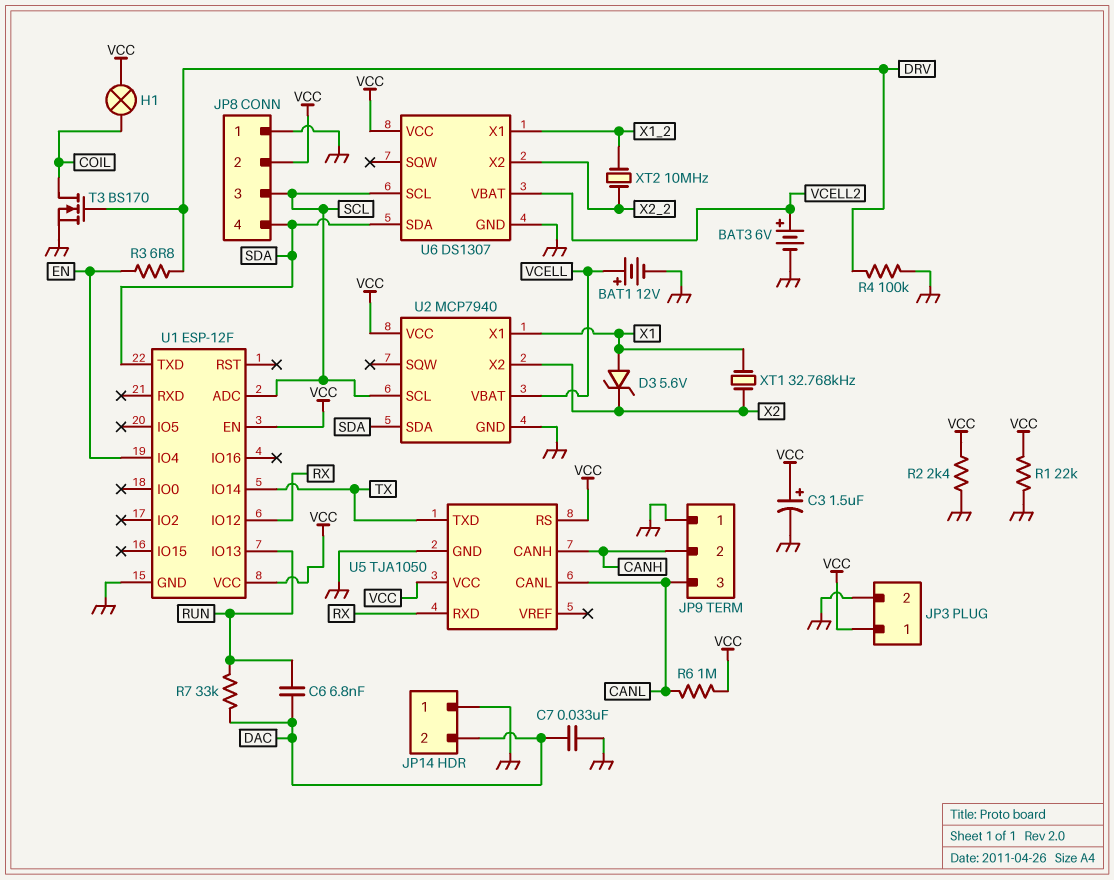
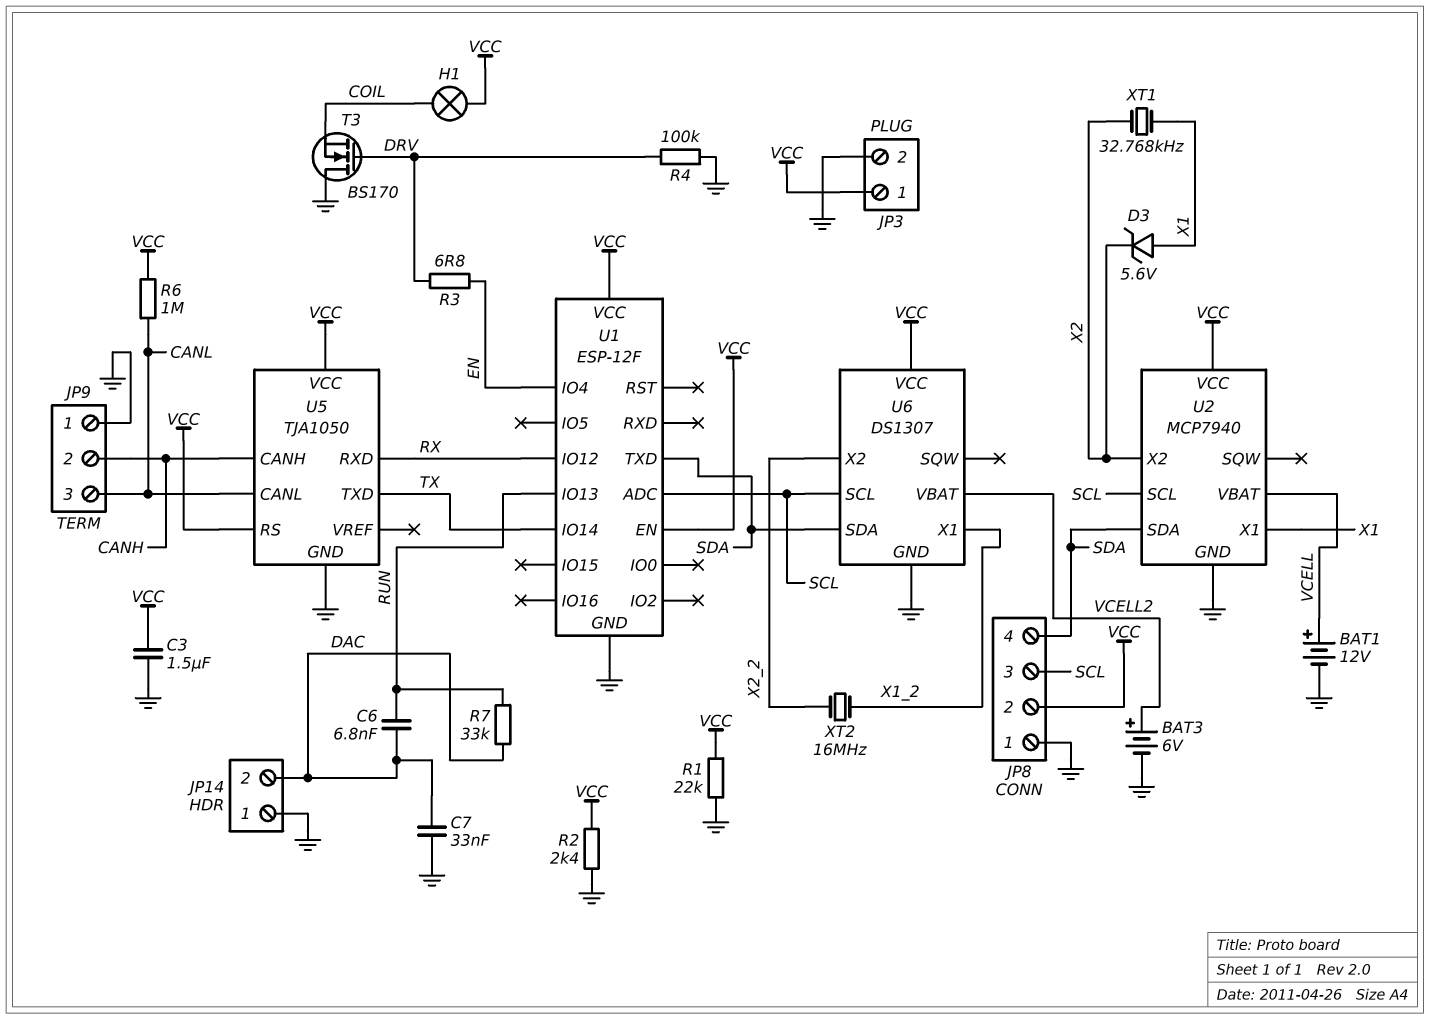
C3: 1.5uF (plus VCC, minus GND) -> 1.5uF (GND, VCC)
T3: NMOS BS170 (G DRV, D COIL, S GND) -> NMOS BS170 (G DRV, D GND, S COIL)
XT2: 10MHz (X1_2, X2_2) -> 16MHz (X1_2, X2_2)

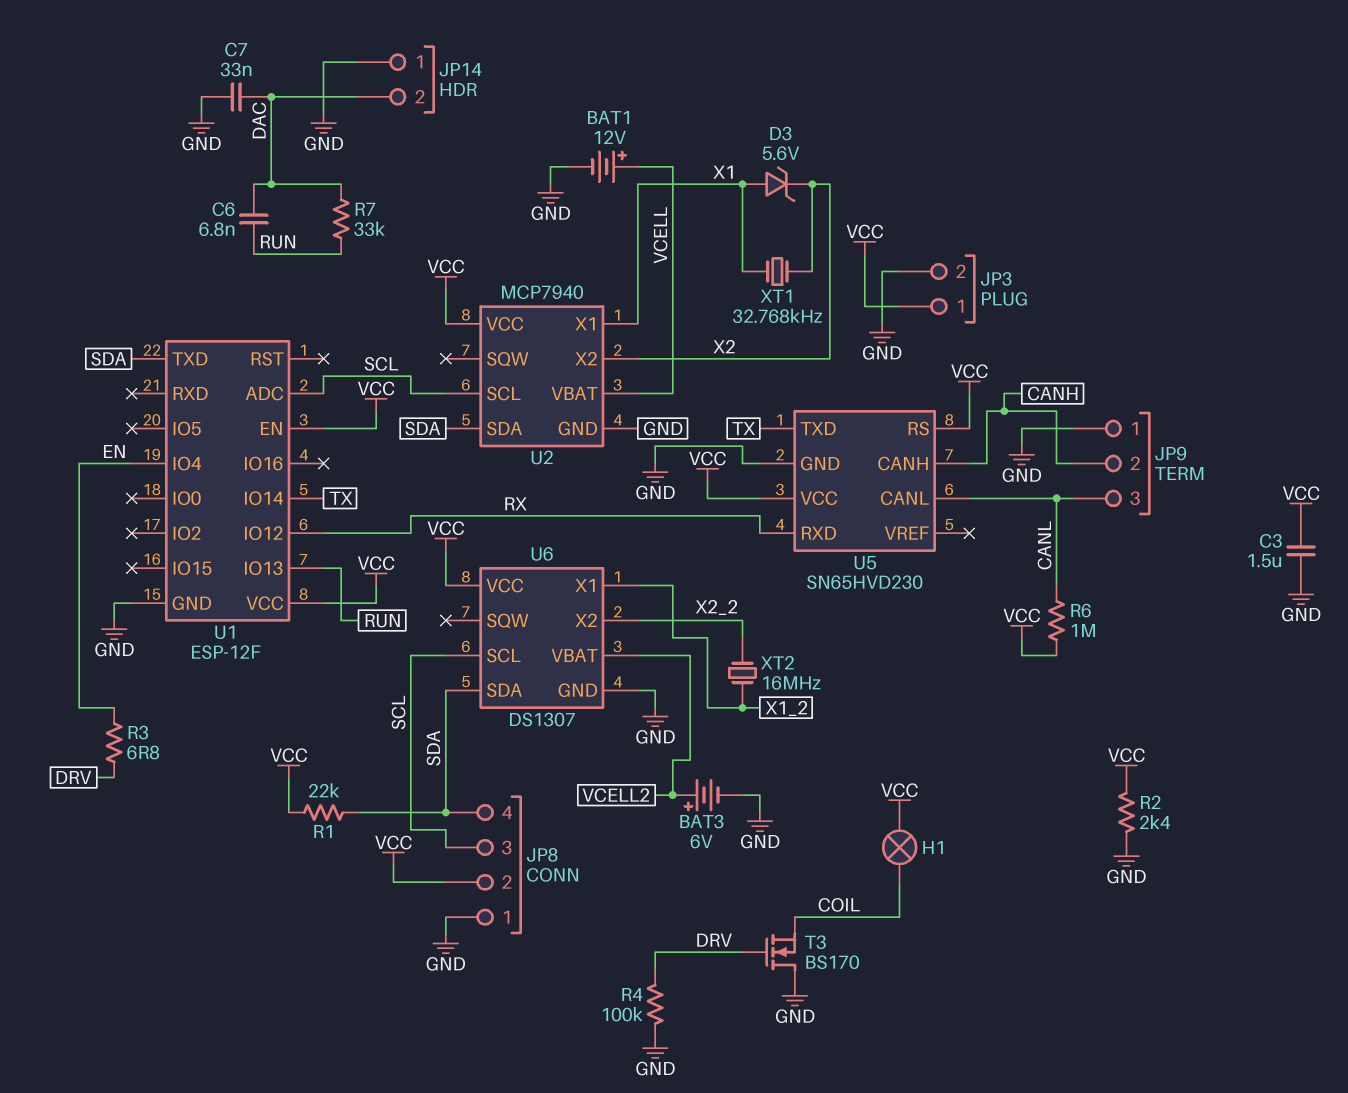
R1: 22k (GND, VCC) -> 22k (SDA, VCC)
U5: TJA1050 -> SN65HVD230

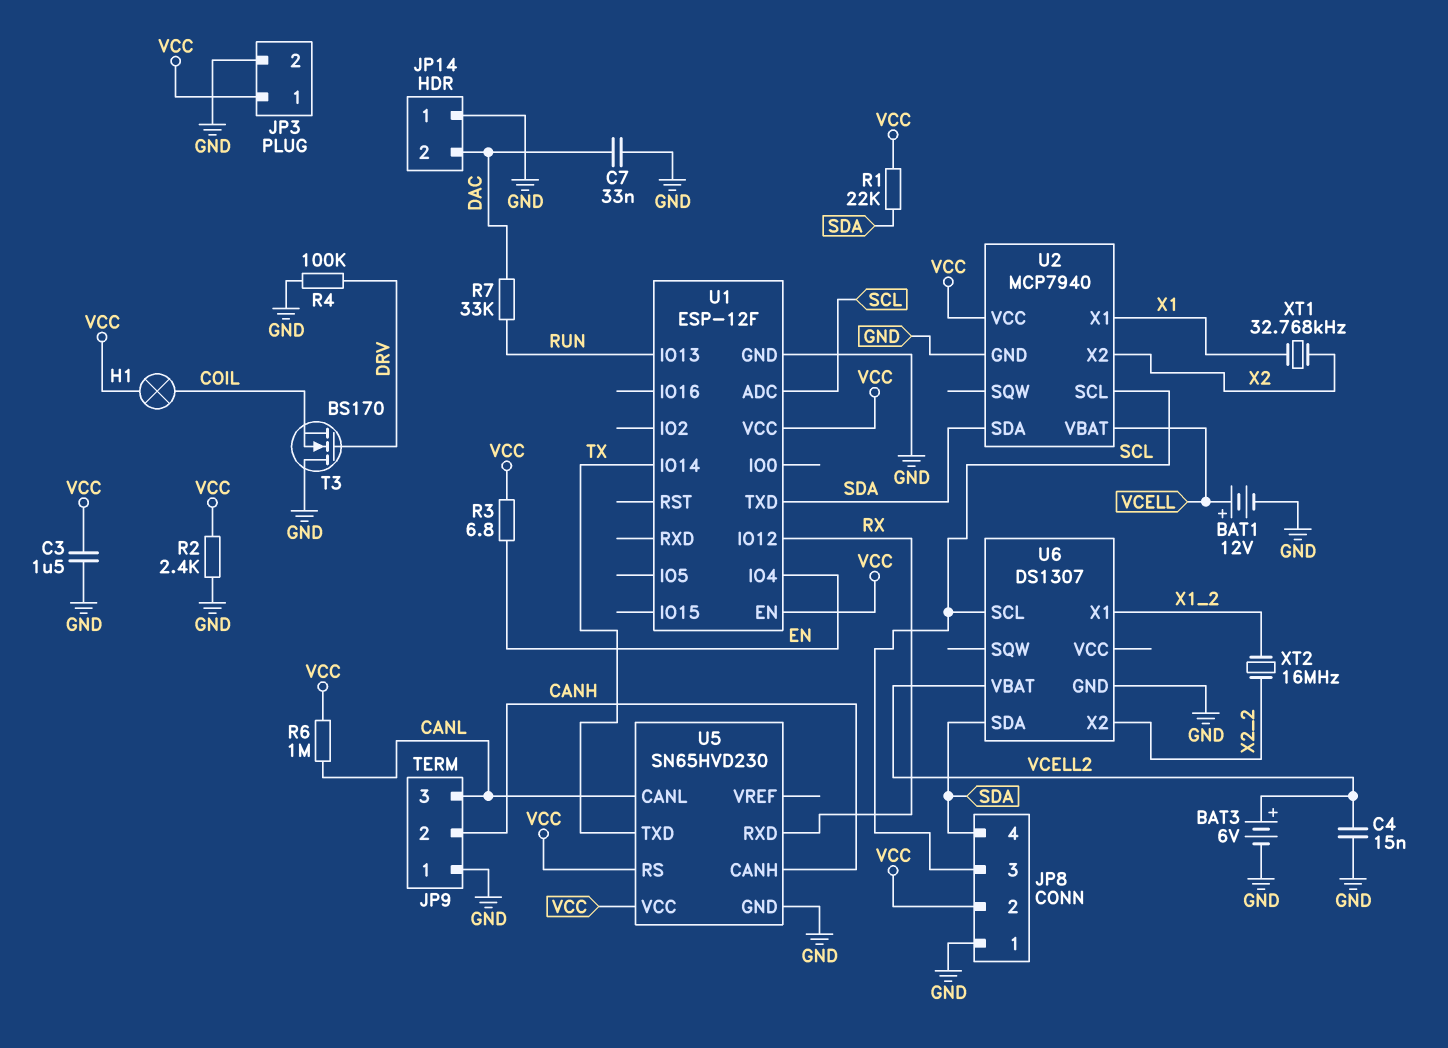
C4: none -> 15nF (GND, VCELL2)
C6: 6.8nF (DAC, RUN) -> none
D3: zener 5.6V (A X1, K X2) -> none
R3: 6.8 (DRV, EN) -> 6.8 (EN, VCC)
U6 pin VCC: VCC -> none

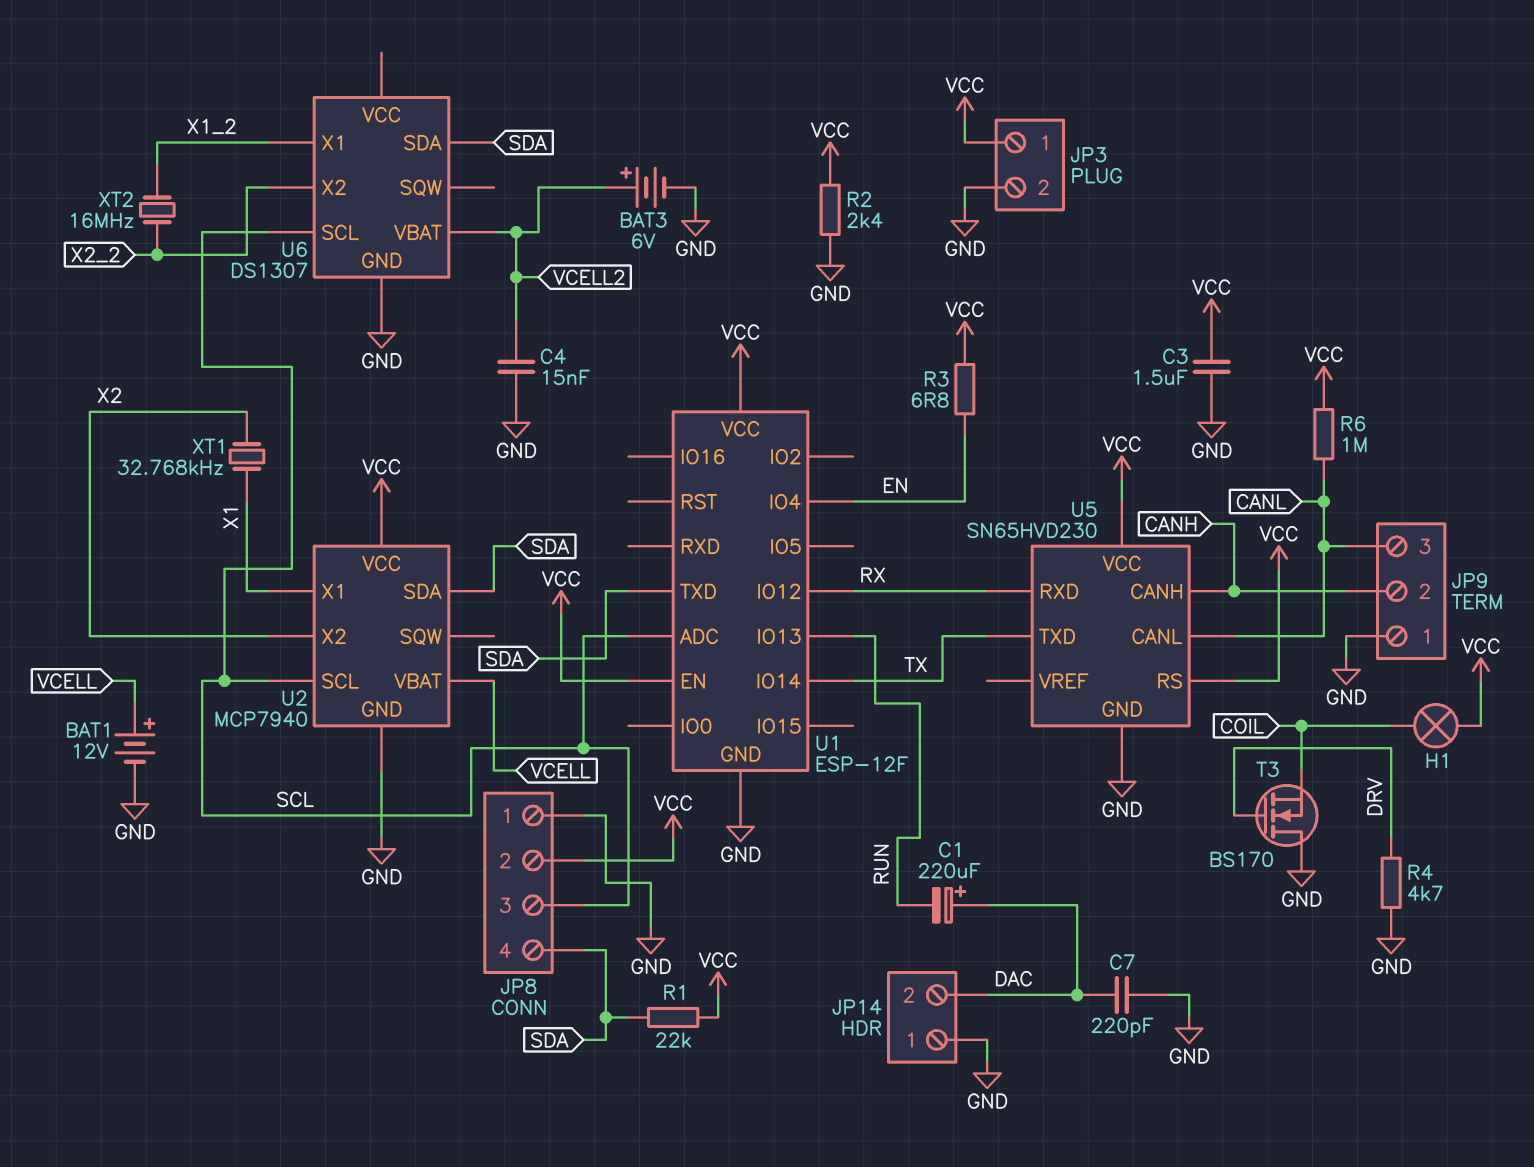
C1: none -> 220uF (plus DAC, minus RUN)
C7: 33nF (DAC, GND) -> 220pF (DAC, GND)
R4: 100k (DRV, GND) -> 4.7k (DRV, GND)
R7: 33k (DAC, RUN) -> none

